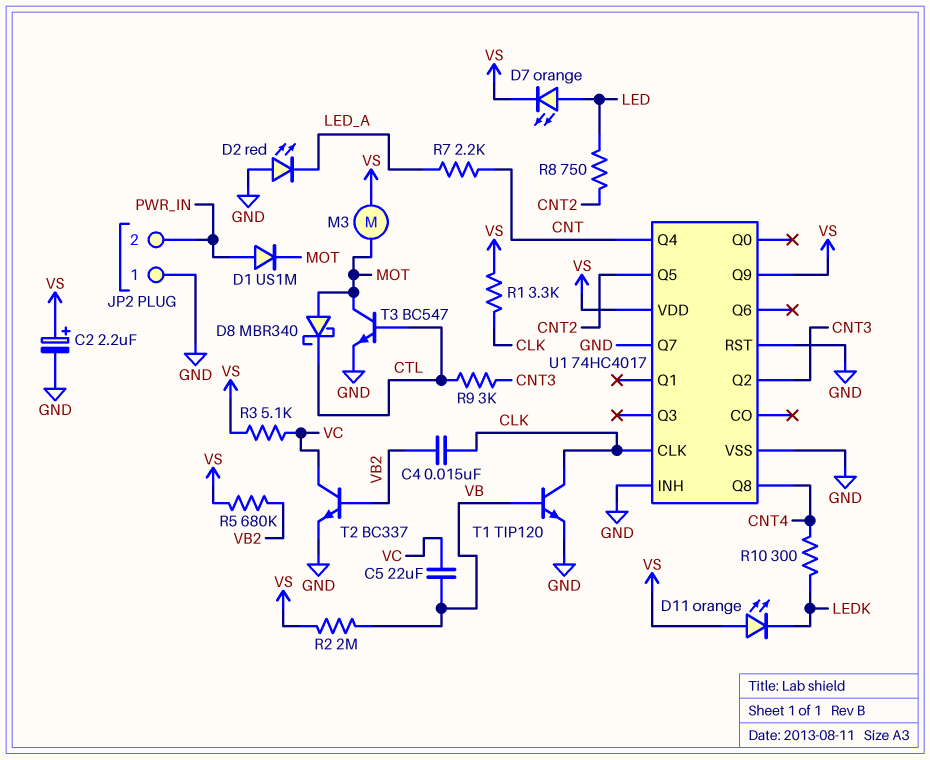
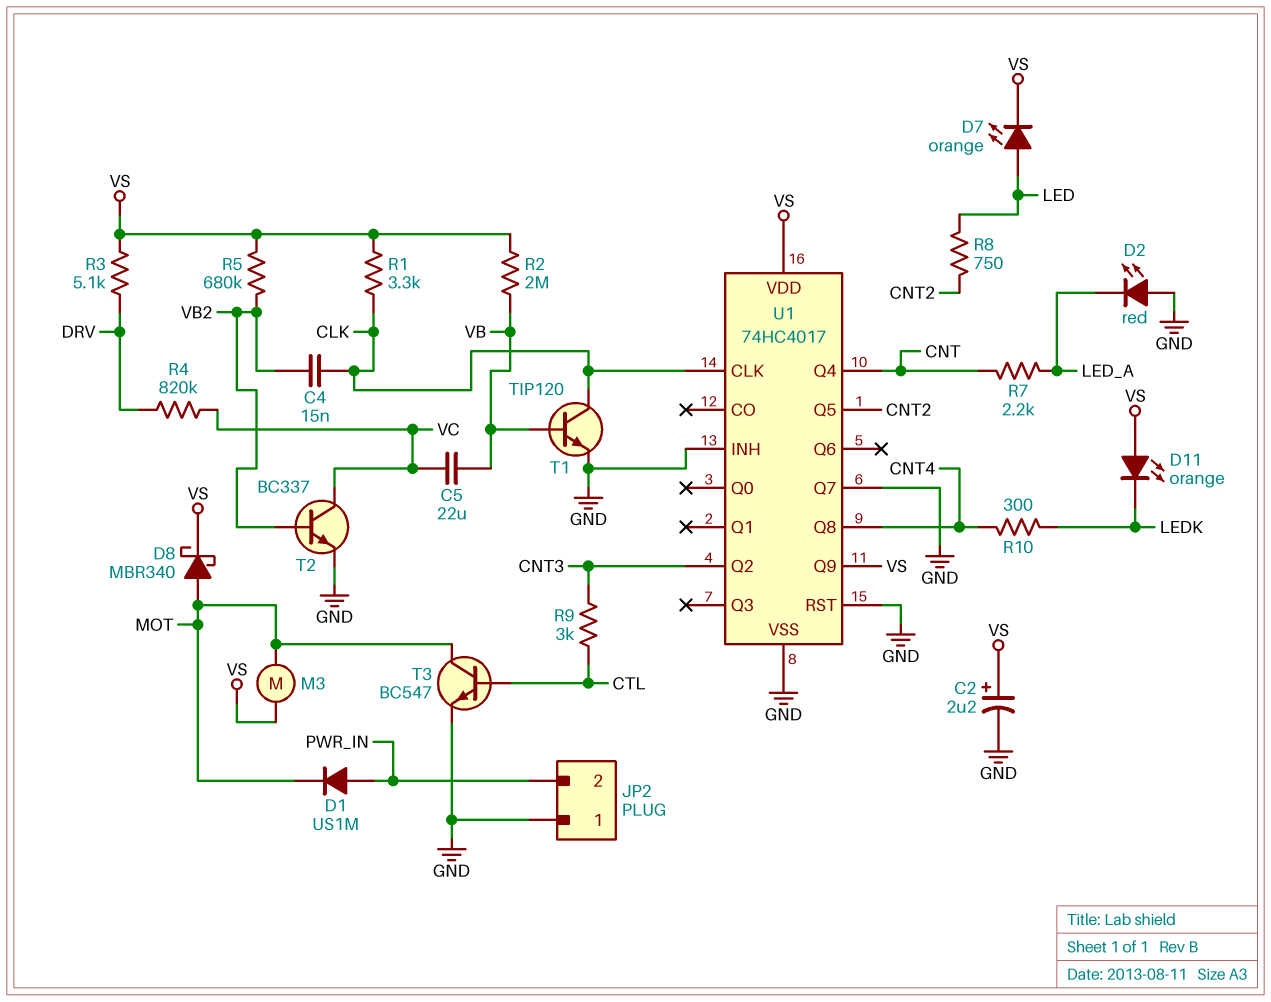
D8: schottky MBR340 (A MOT, K CTL) -> schottky MBR340 (A MOT, K VS)
R3: 5.1k (VC, VS) -> 5.1k (DRV, VS)
R4: none -> 820k (DRV, VC)

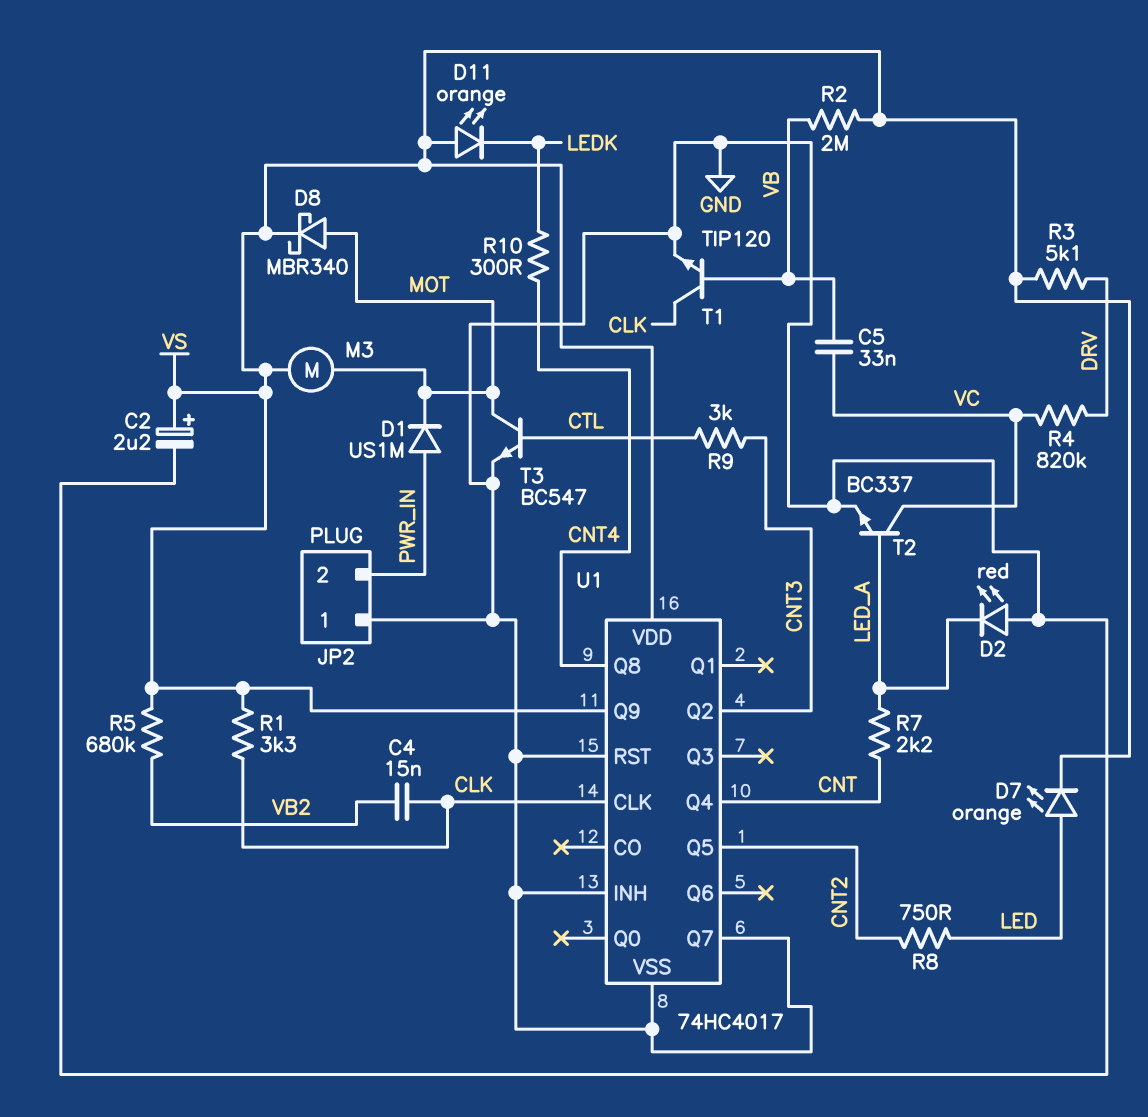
C5: 22uF (VB, VC) -> 33nF (VB, VC)
T2: NPN BC337 (B VB2, C VC, E GND) -> NPN BC337 (B LED_A, C VC, E GND)

